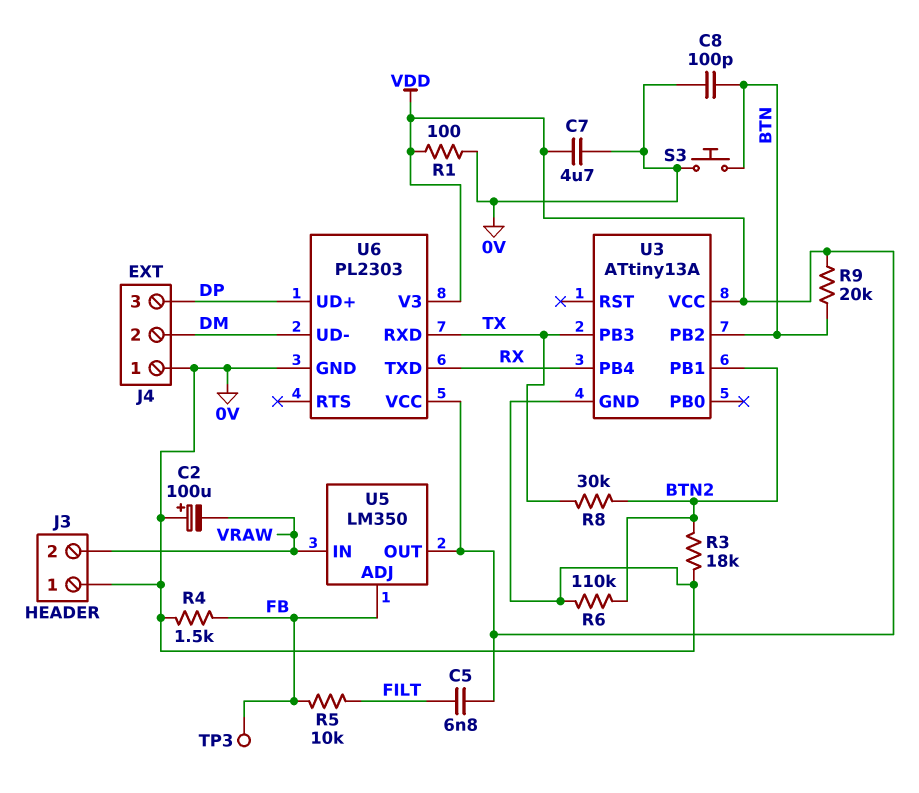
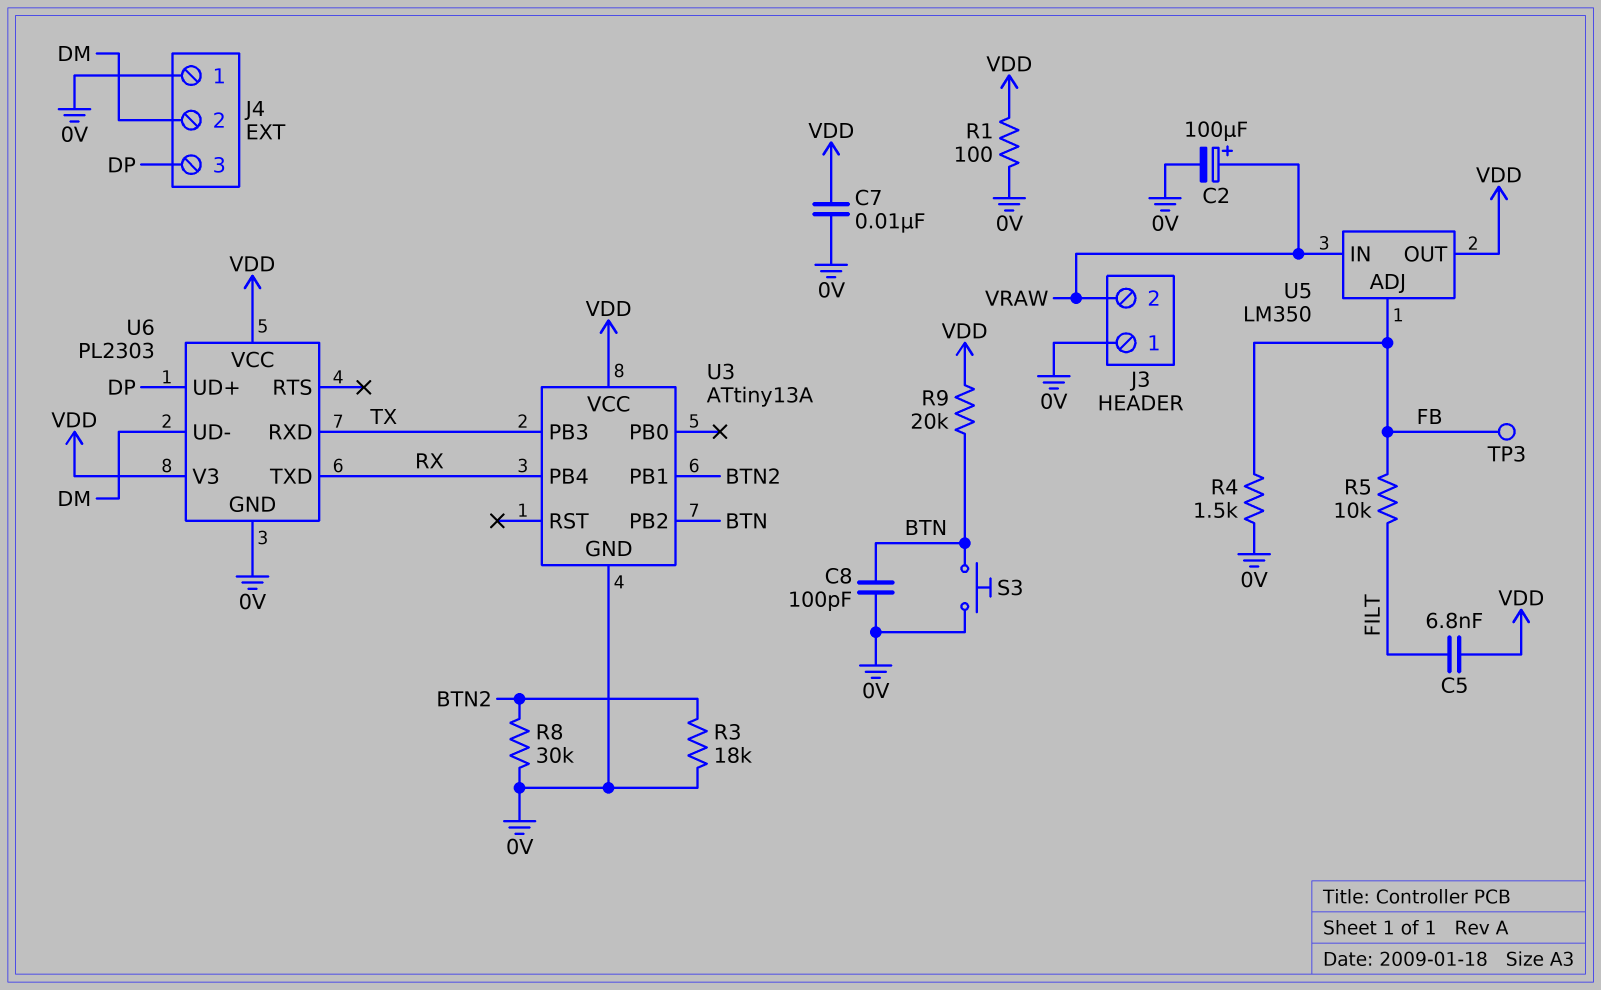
C2: 100uF (plus 0V, minus VRAW) -> 100uF (plus VRAW, minus 0V)
C7: 4.7uF (0V, VDD) -> 10nF (0V, VDD)
R6: 110k (0V, BTN2) -> none
R8: 30k (BTN2, TX) -> 30k (0V, BTN2)

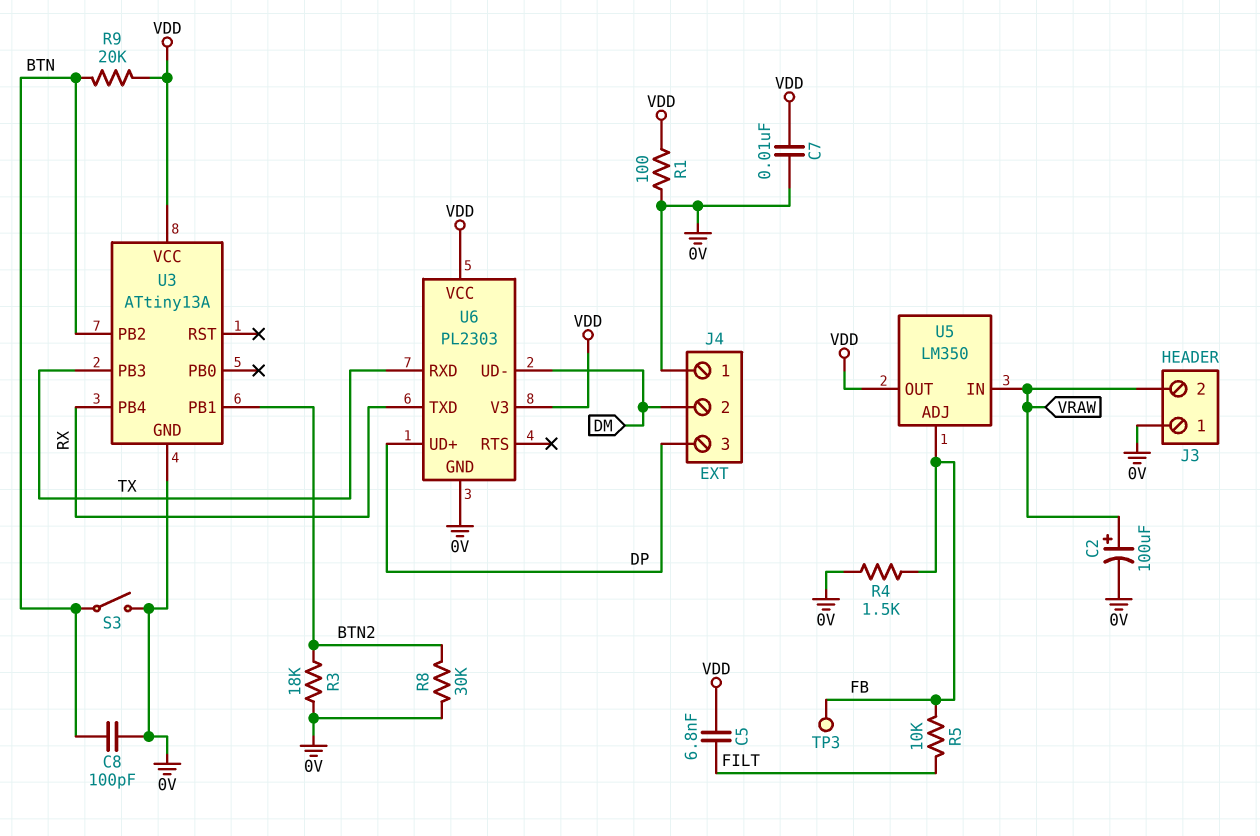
S3: button (0V, BTN) -> switch (0V, BTN)

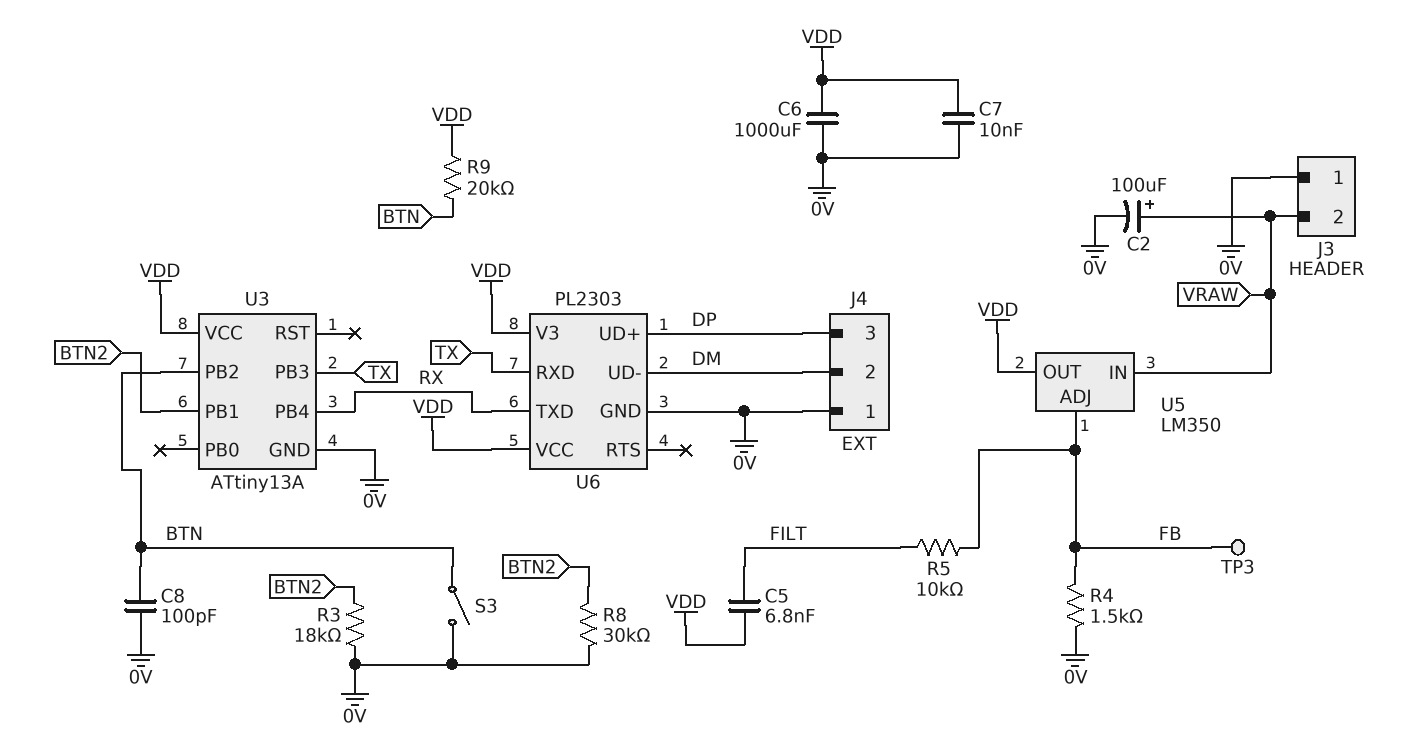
C6: none -> 1000uF (0V, VDD)
R1: 100 (0V, VDD) -> none

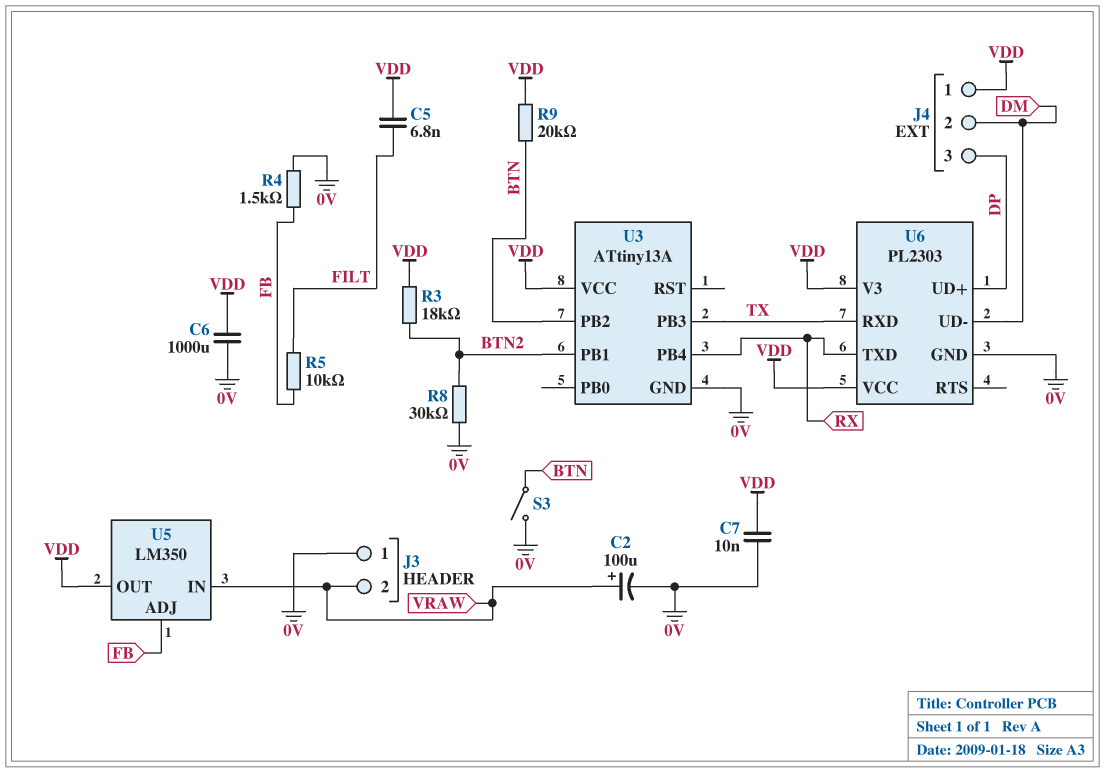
C8: 100pF (0V, BTN) -> none
J4 pin 1: 0V -> VDD
R3: 18k (0V, BTN2) -> 18k (BTN2, VDD)
TP3: test point (FB) -> none

